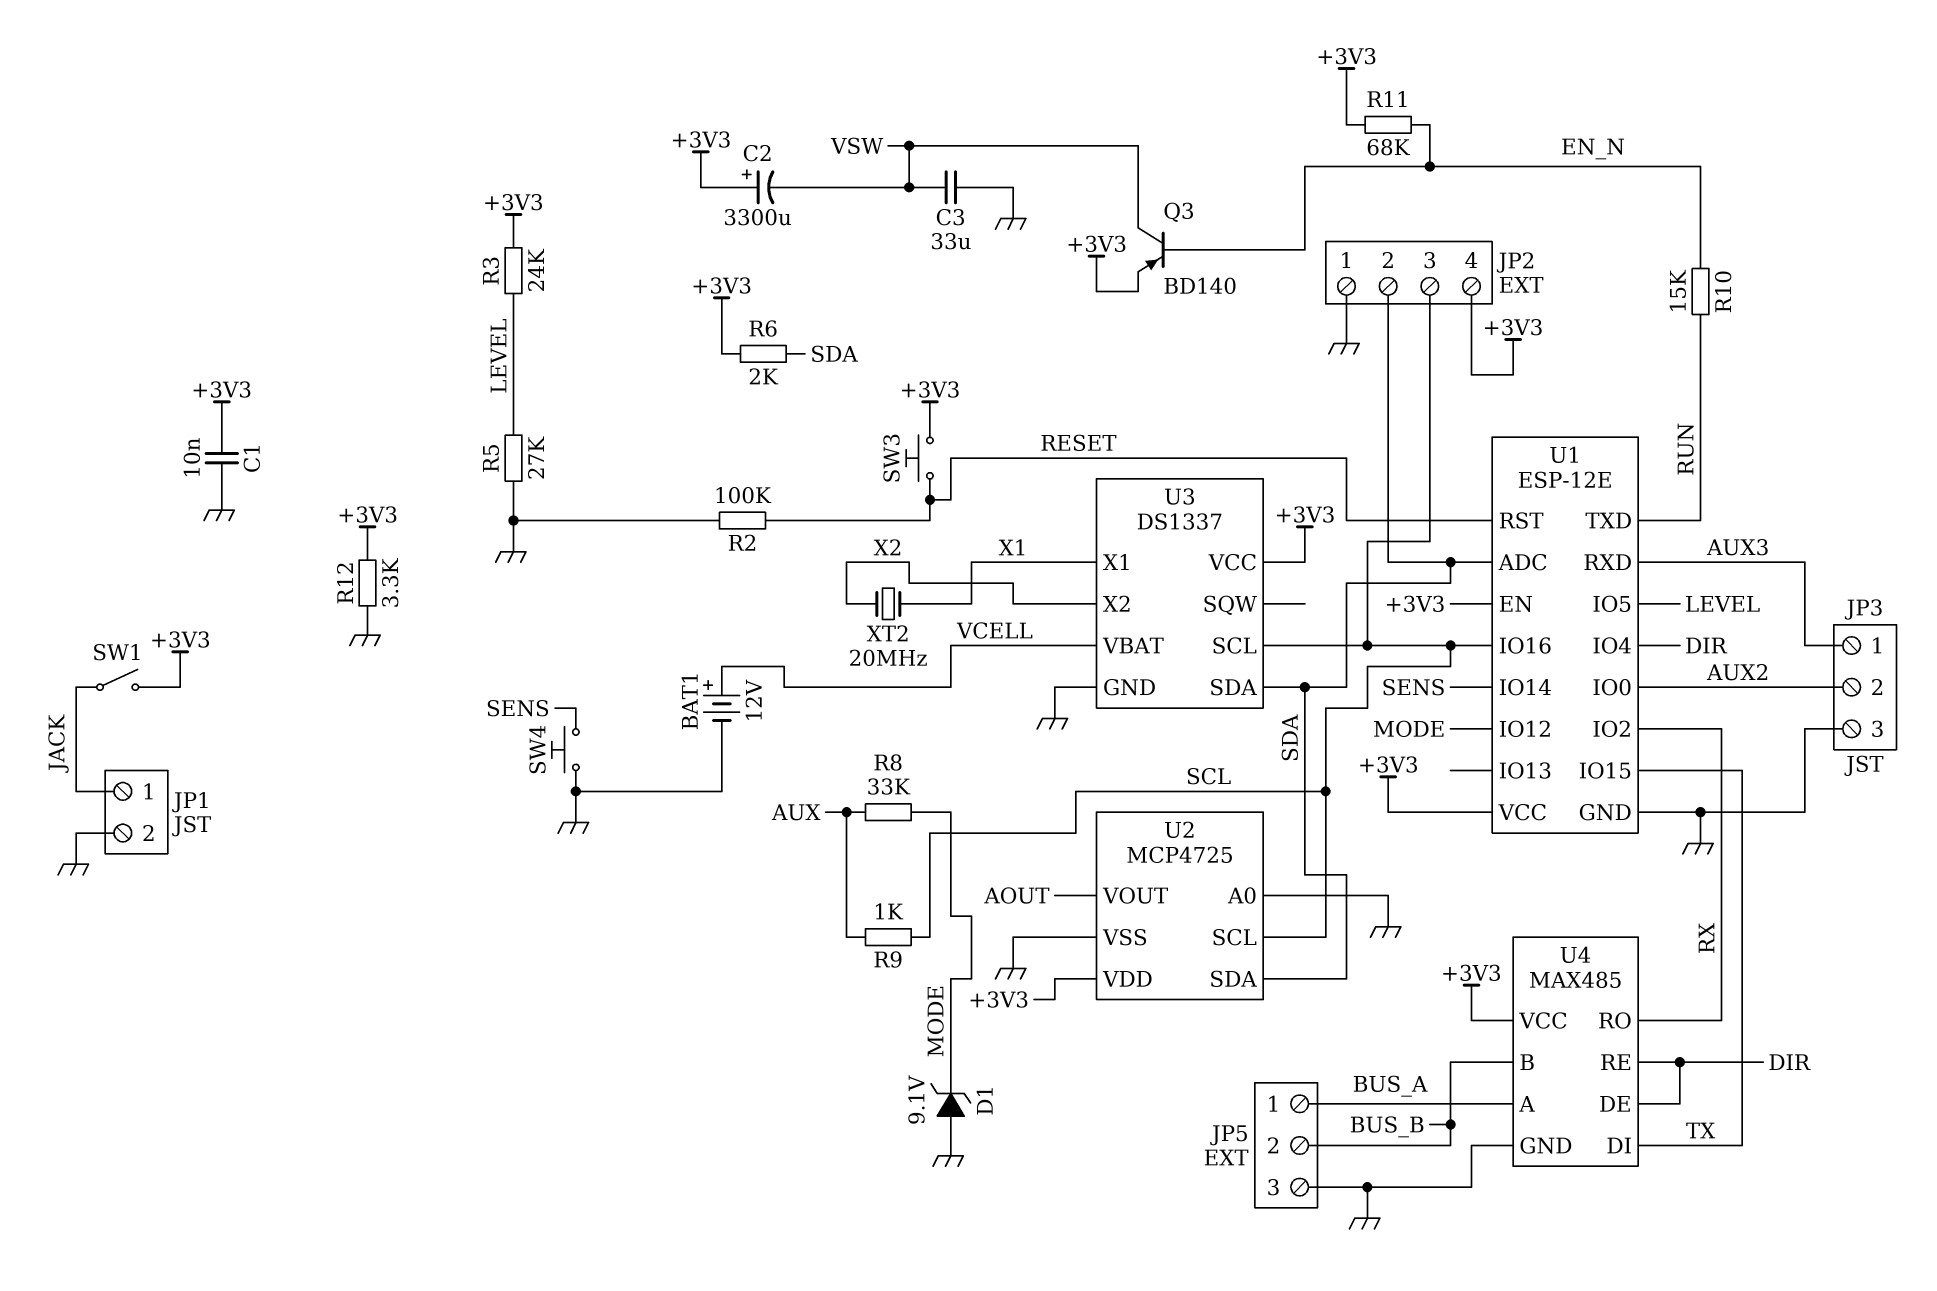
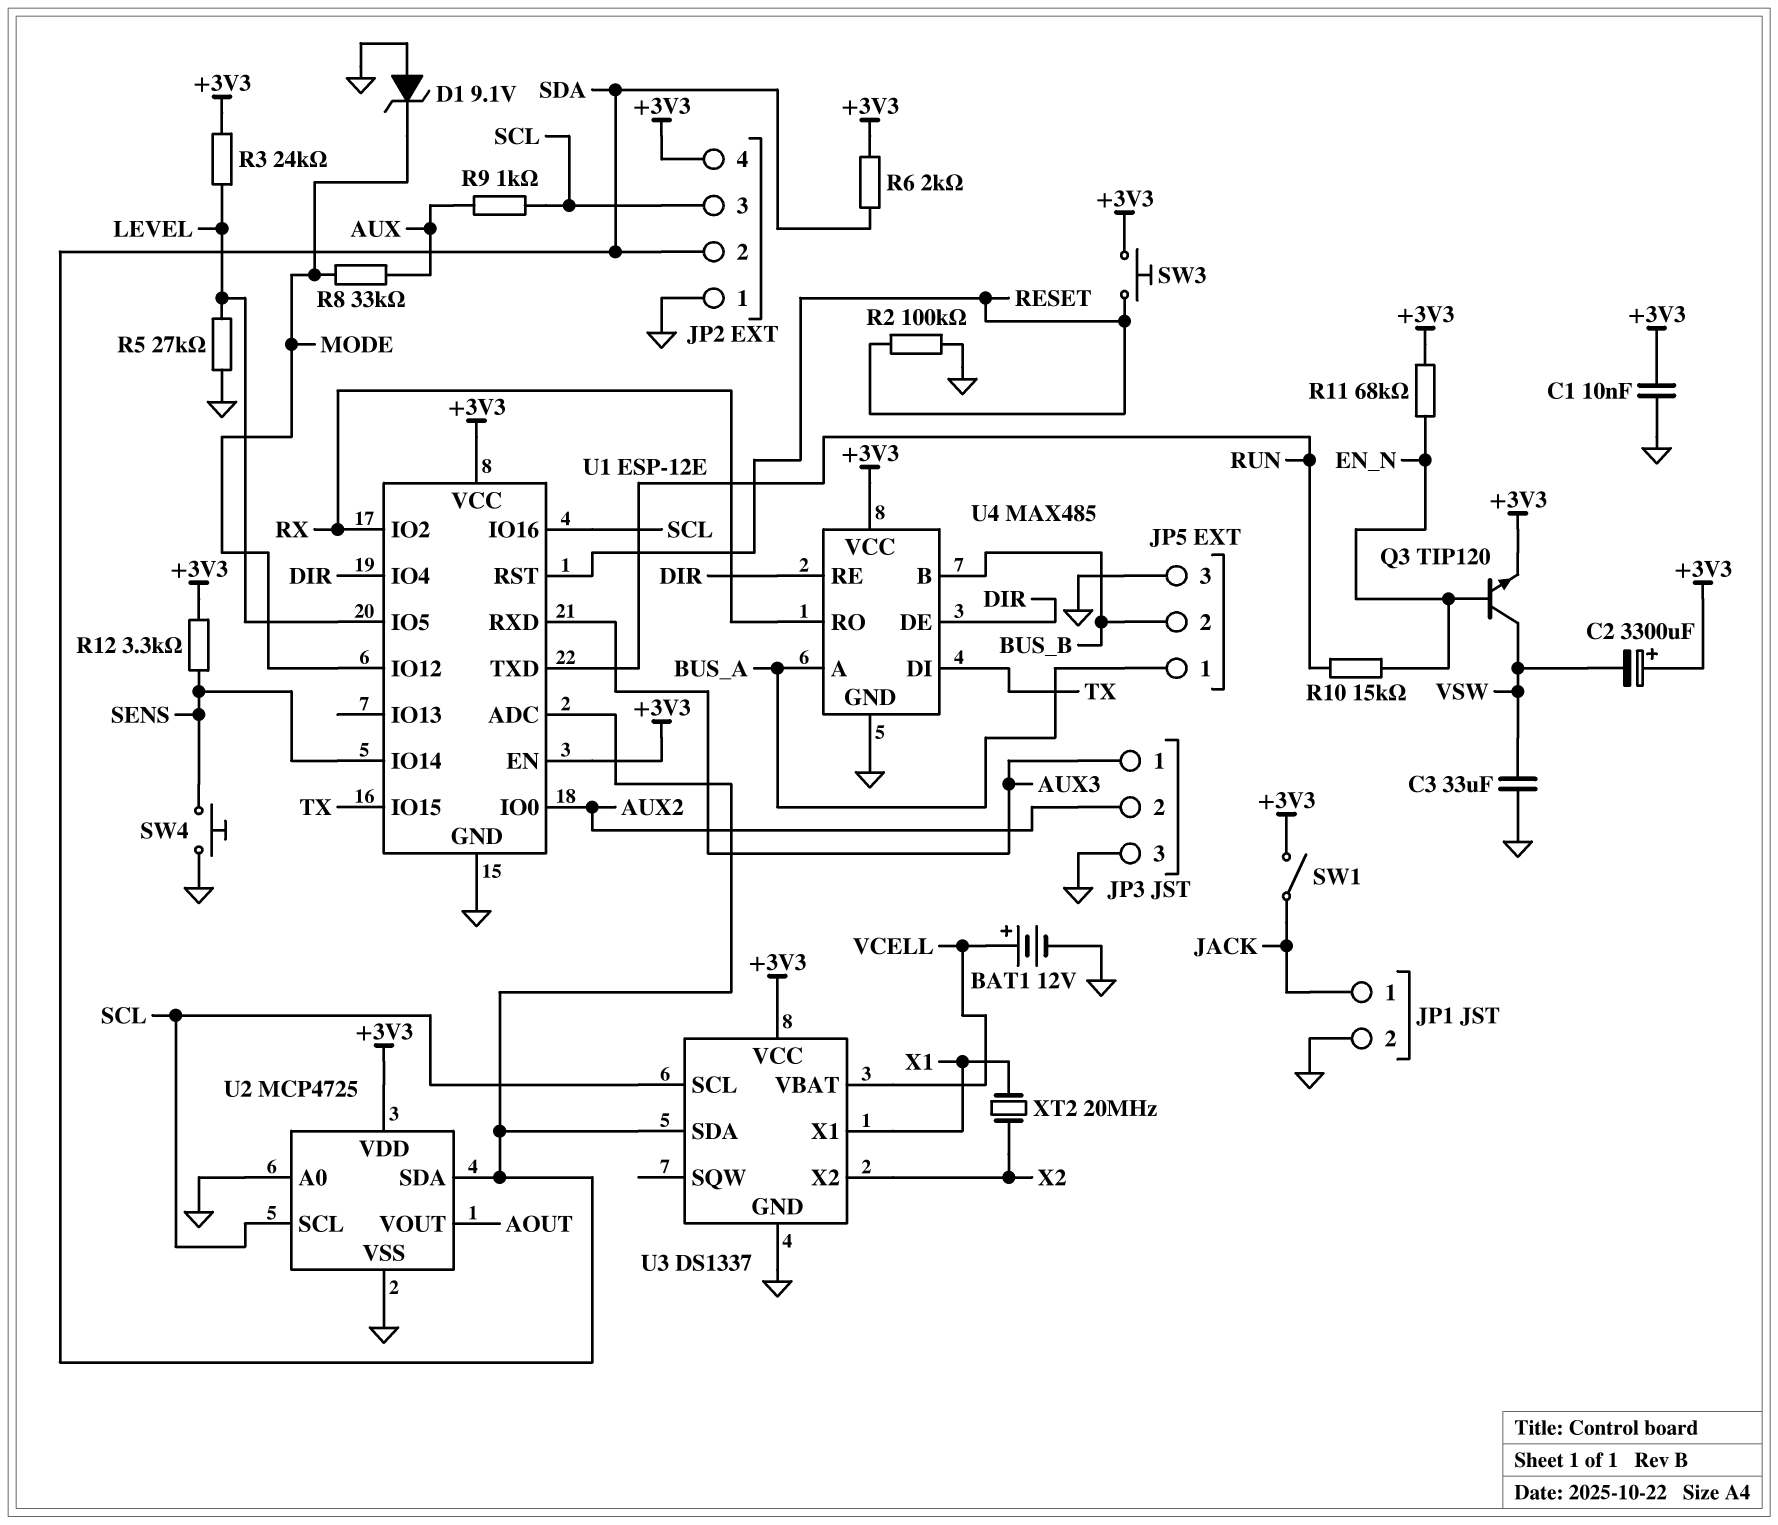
Q3: PNP BD140 (B EN_N, C VSW, E +3V3) -> NPN TIP120 (B EN_N, C VSW, E +3V3)
R12: 3.3k (+3V3, GND) -> 3.3k (+3V3, SENS)

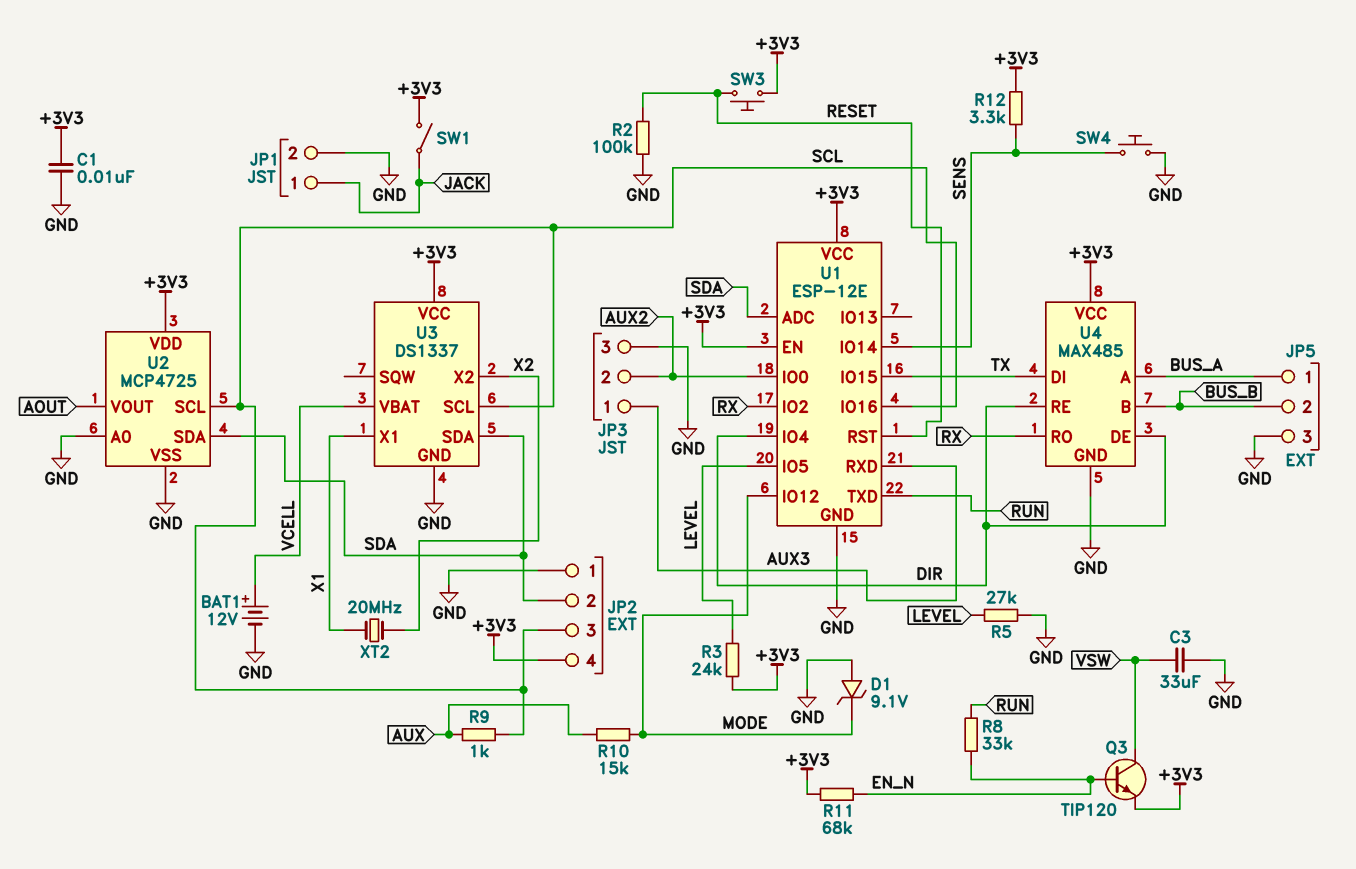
C2: 3300uF (plus +3V3, minus VSW) -> none
R6: 2k (+3V3, SDA) -> none
R8: 33k (AUX, MODE) -> 33k (EN_N, RUN)
R10: 15k (EN_N, RUN) -> 15k (AUX, MODE)

